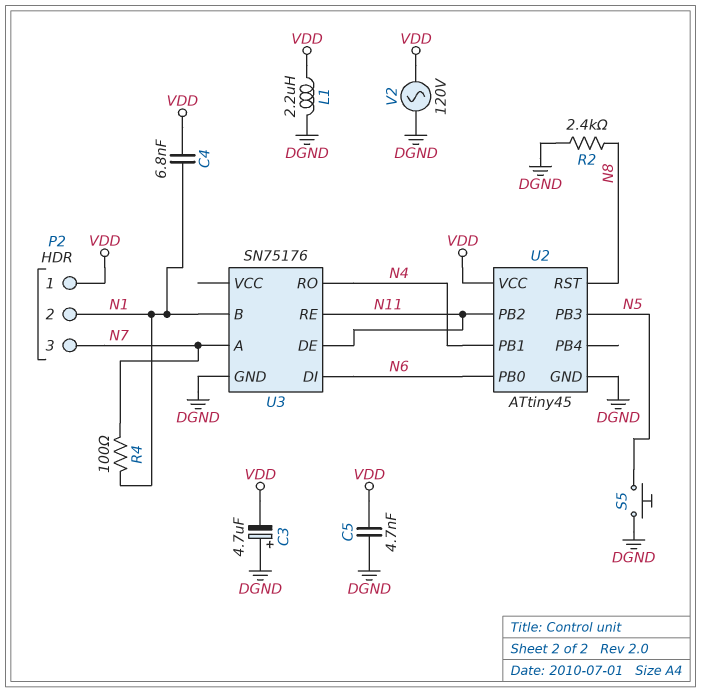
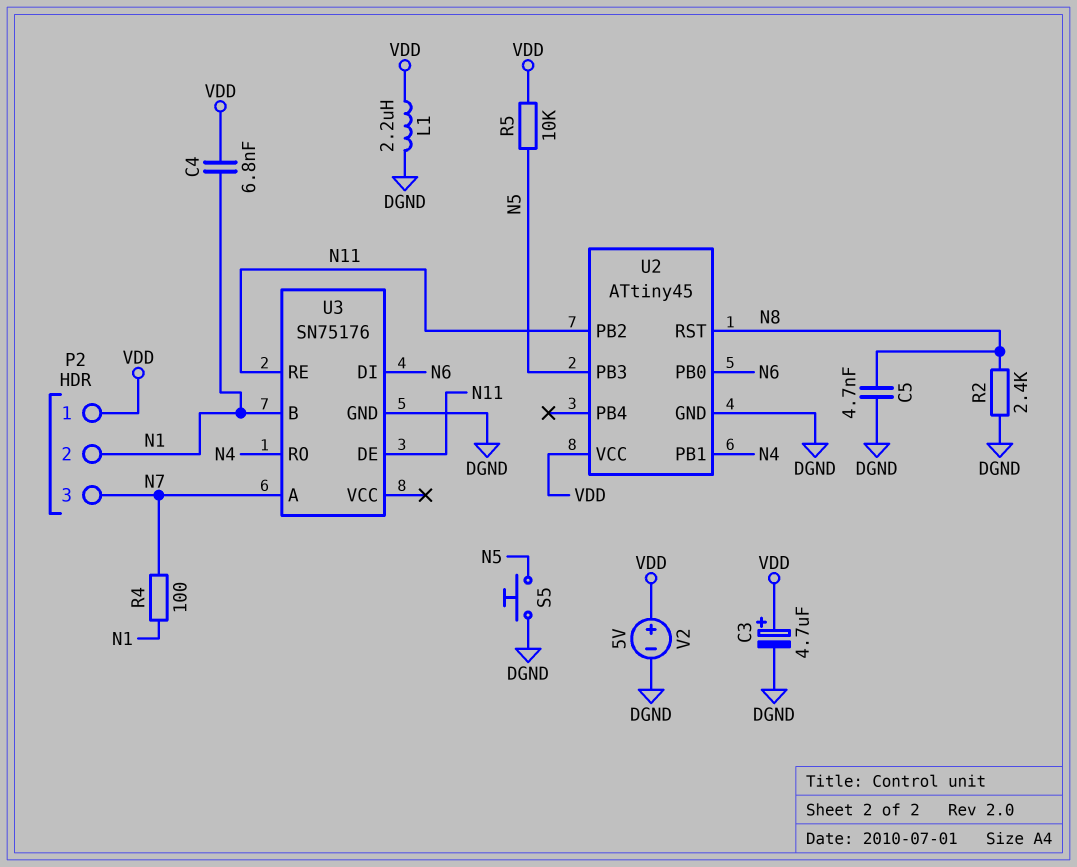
C3: 4.7uF (plus DGND, minus VDD) -> 4.7uF (plus VDD, minus DGND)
C5: 4.7nF (DGND, VDD) -> 4.7nF (DGND, N8)
R5: none -> 10k (N5, VDD)
V2: AC 120V (DGND, VDD) -> 5V (plus VDD, minus DGND)

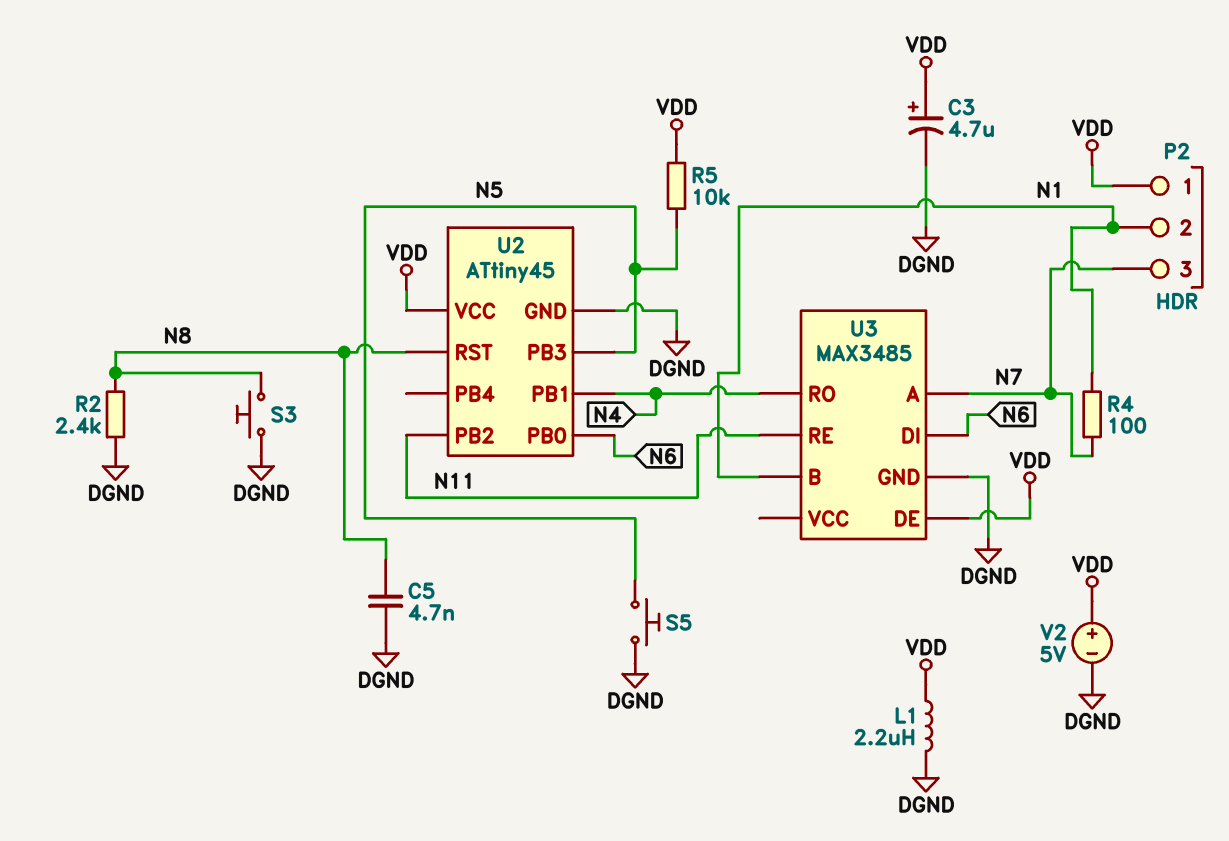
C4: 6.8nF (N1, VDD) -> none
S3: none -> button (DGND, N8)
U3: SN75176 -> MAX3485
U3 pin DE: N11 -> VDD

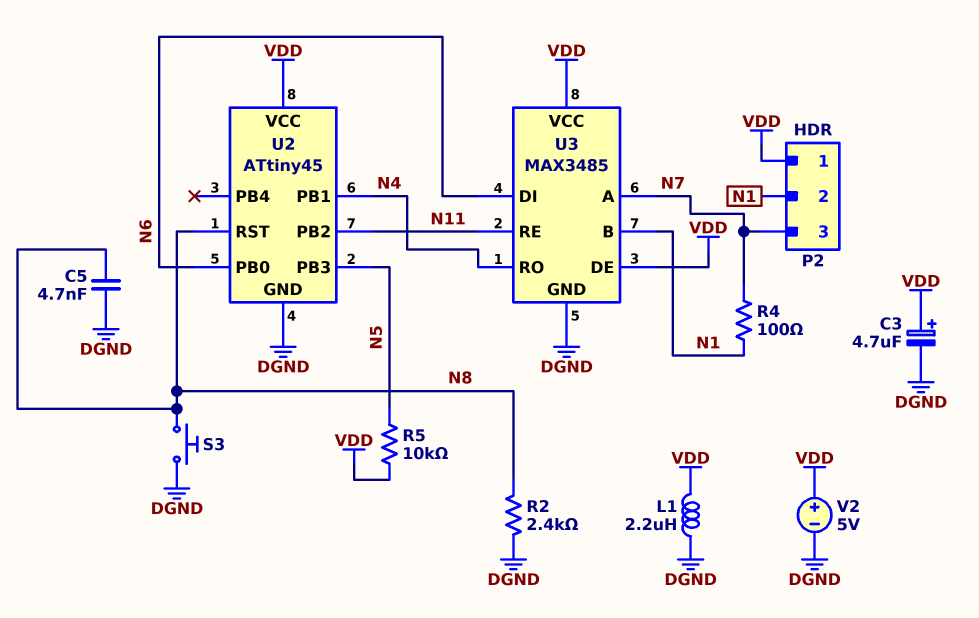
S5: button (DGND, N5) -> none
U3 pin VCC: none -> VDD

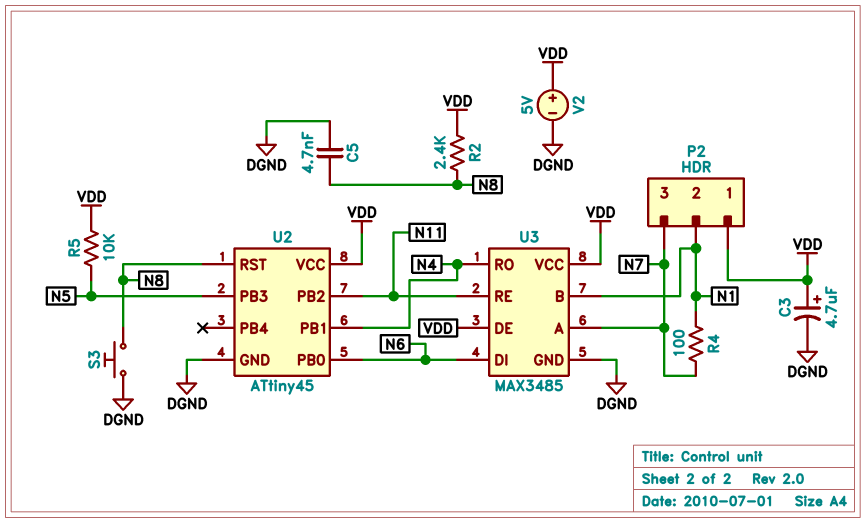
L1: 2.2uH (DGND, VDD) -> none
R2: 2.4k (DGND, N8) -> 2.4k (N8, VDD)

